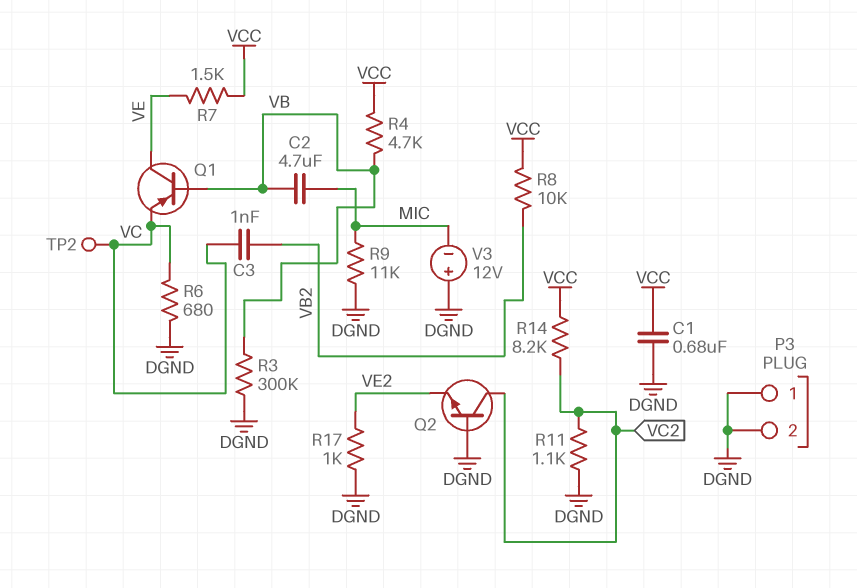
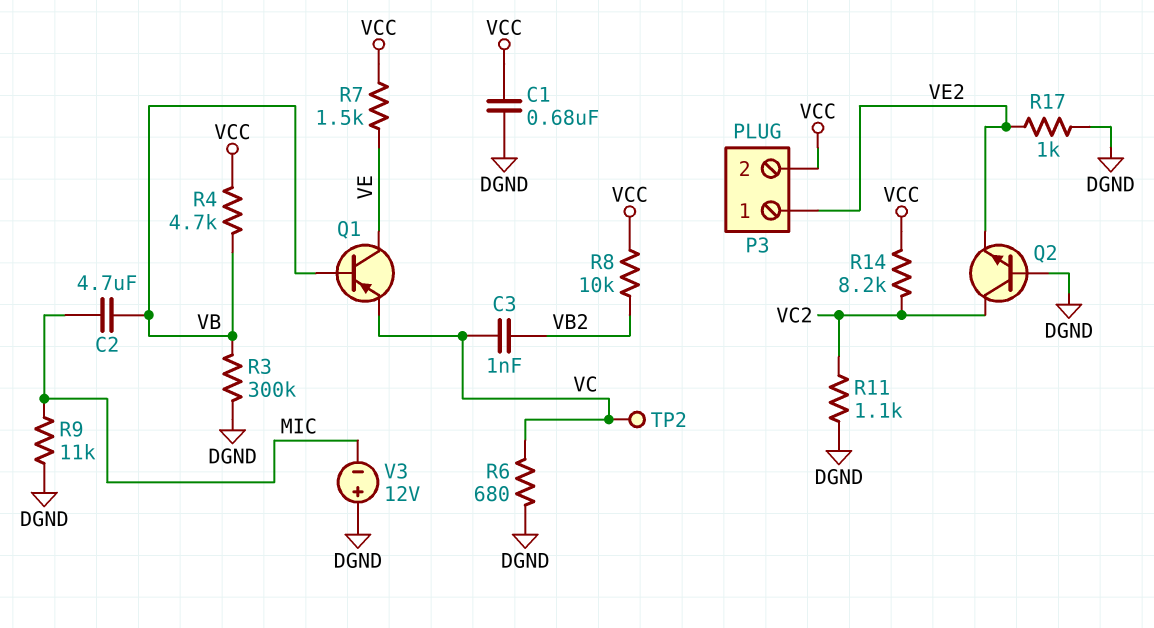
P3 pin 1: DGND -> VE2
P3 pin 2: DGND -> VCC

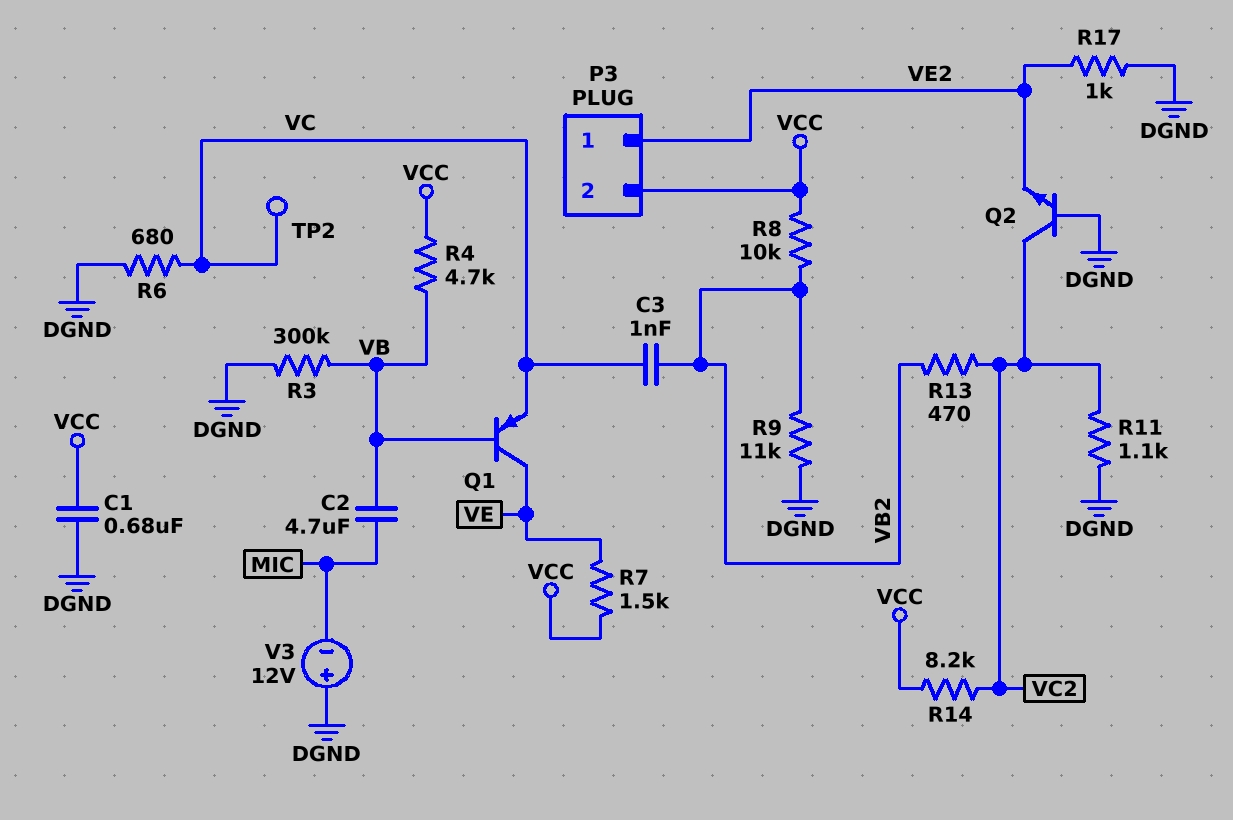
R9: 11k (DGND, MIC) -> 11k (DGND, VB2)
R13: none -> 470 (VB2, VC2)

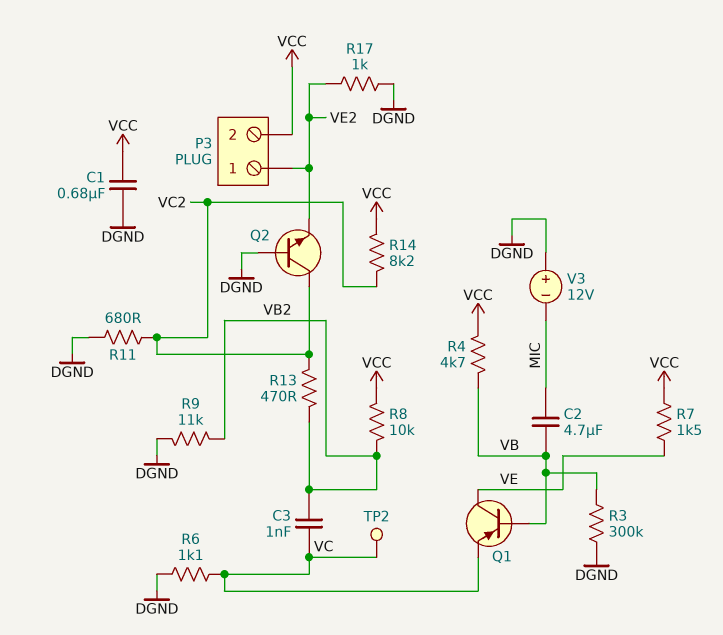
R6: 680 (DGND, VC) -> 1.1k (DGND, VC)
R11: 1.1k (DGND, VC2) -> 680 (DGND, VC2)

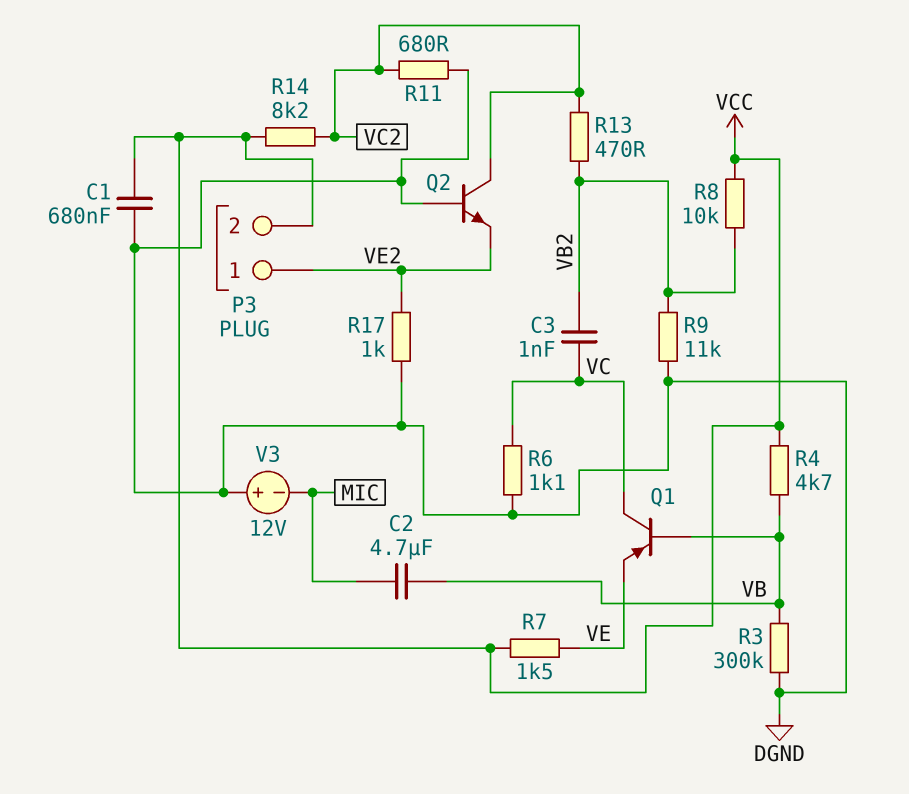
Q1: PNP (B VB, C VE, E VC) -> PNP (B VB, C VC, E VE)
TP2: test point (VC) -> none

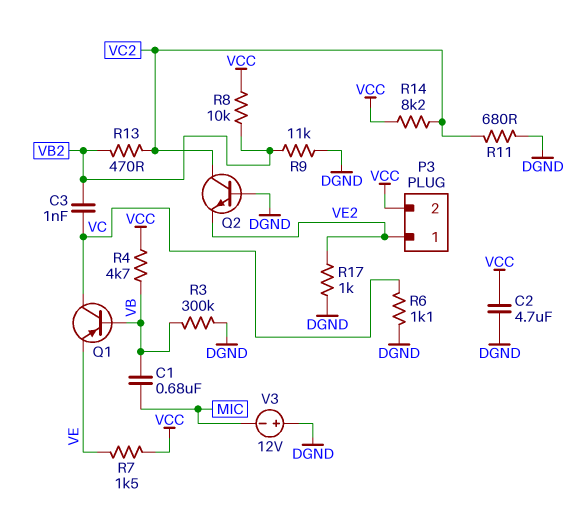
C1: 680nF (DGND, VCC) -> 680nF (MIC, VB)
C2: 4.7uF (MIC, VB) -> 4.7uF (DGND, VCC)

